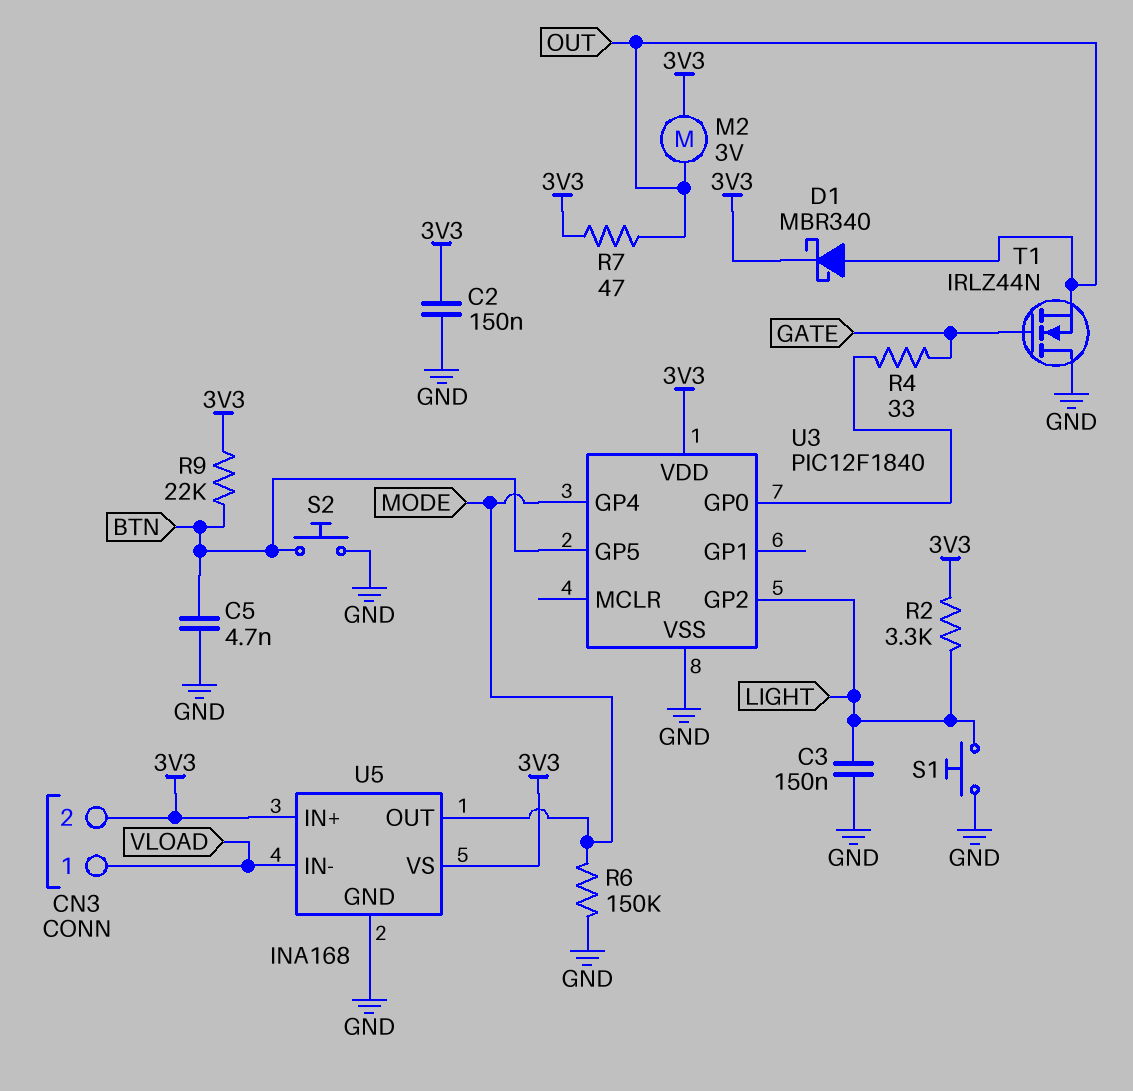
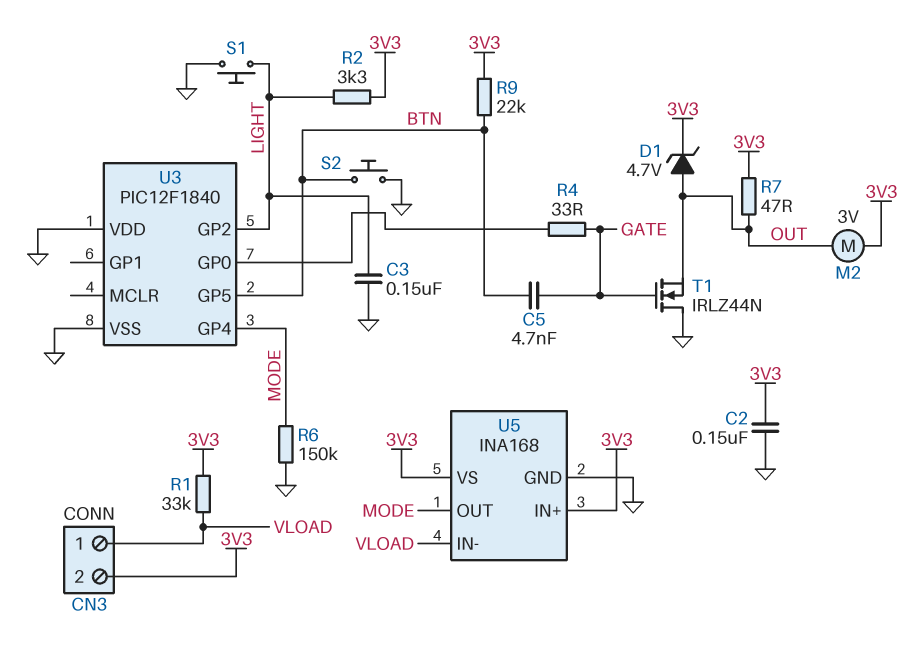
C5: 4.7nF (BTN, GND) -> 4.7nF (BTN, GATE)
D1: schottky MBR340 (A OUT, K 3V3) -> zener 4.7V (A OUT, K 3V3)
R1: none -> 33k (3V3, VLOAD)
U3 pin VDD: 3V3 -> GND

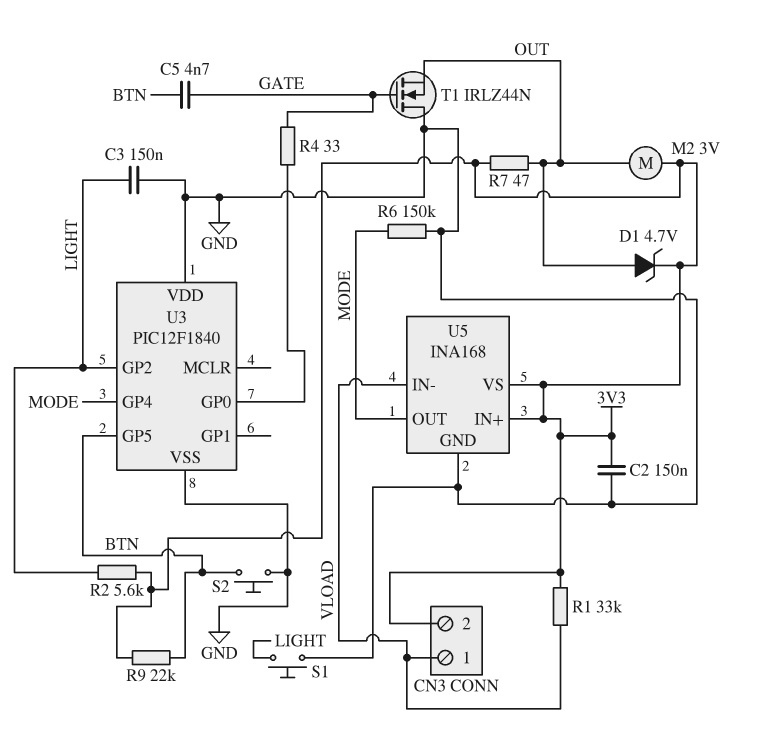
R2: 3.3k (3V3, LIGHT) -> 5.6k (3V3, LIGHT)

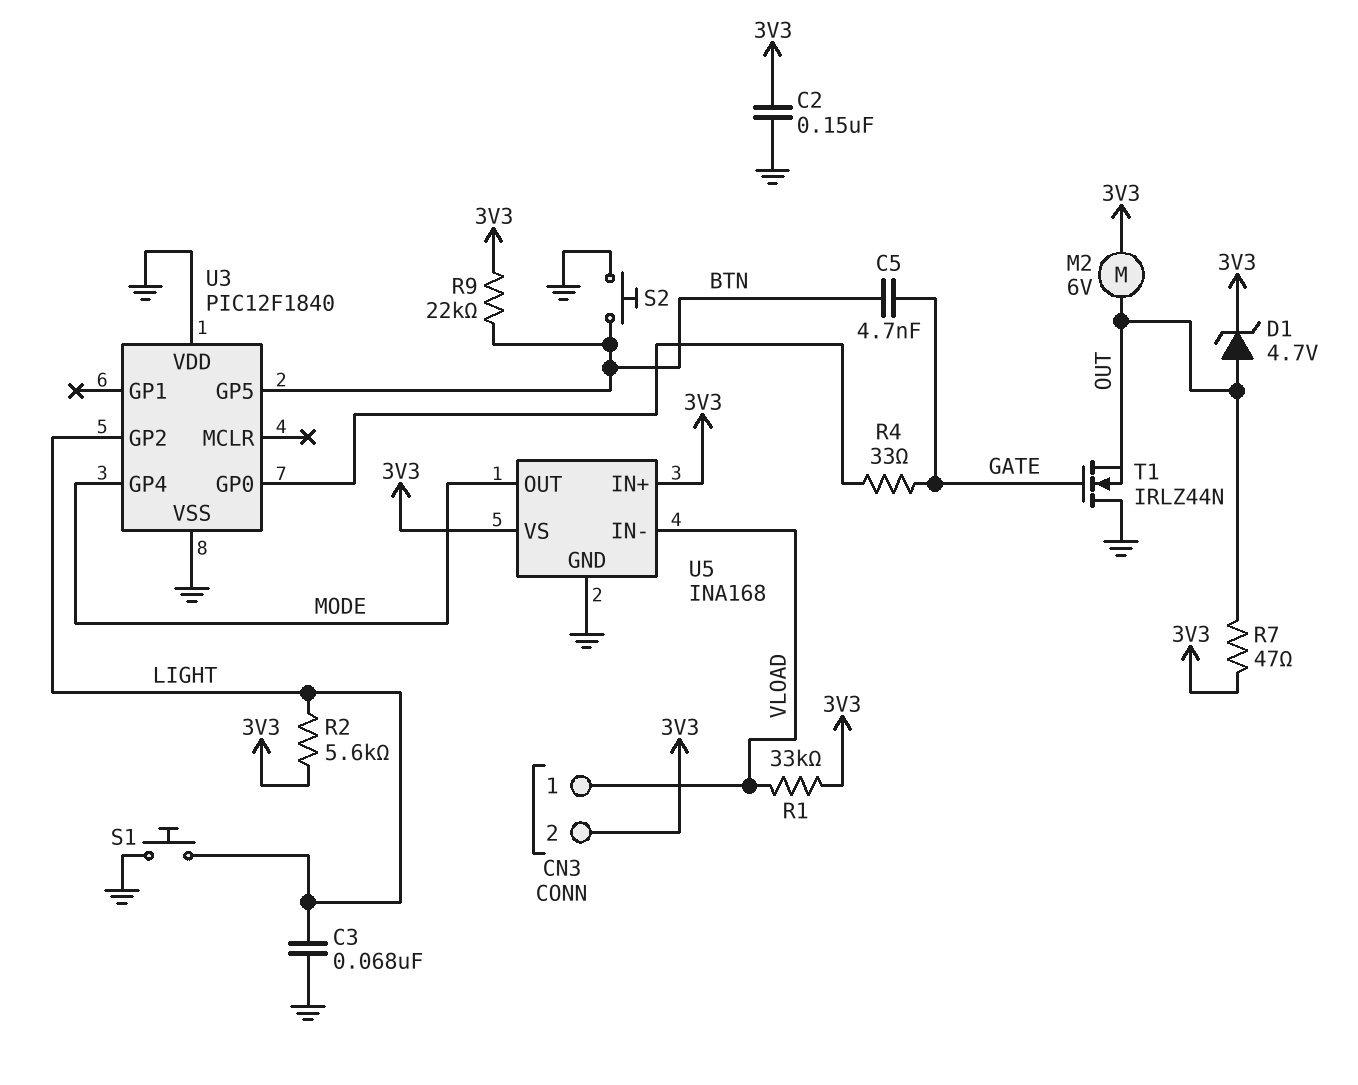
C3: 150nF (GND, LIGHT) -> 68nF (GND, LIGHT)
M2: motor 3V (3V3, OUT) -> motor 6V (3V3, OUT)
R6: 150k (GND, MODE) -> none

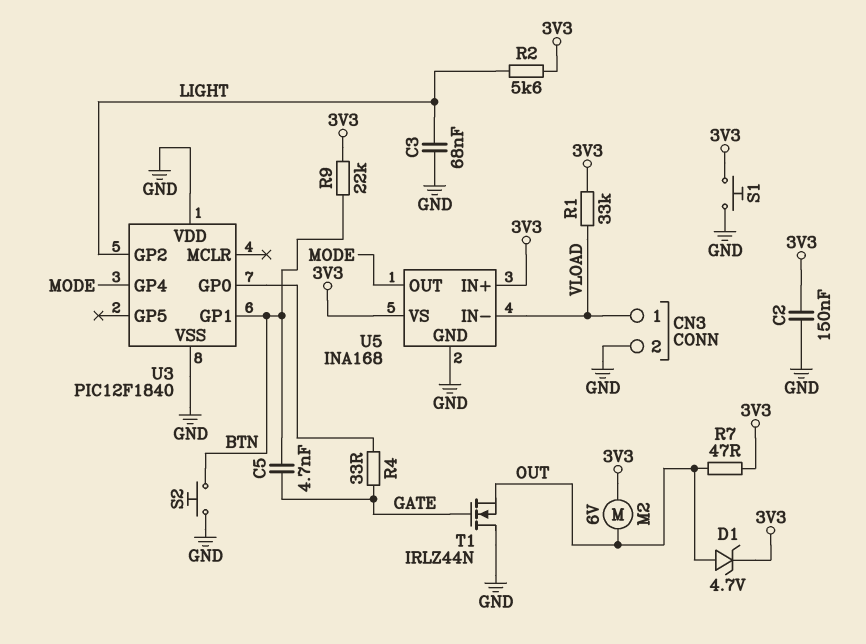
CN3 pin 2: 3V3 -> GND
S1: button (GND, LIGHT) -> button (3V3, GND)
U3 pin GP1: none -> BTN
U3 pin GP5: BTN -> none

